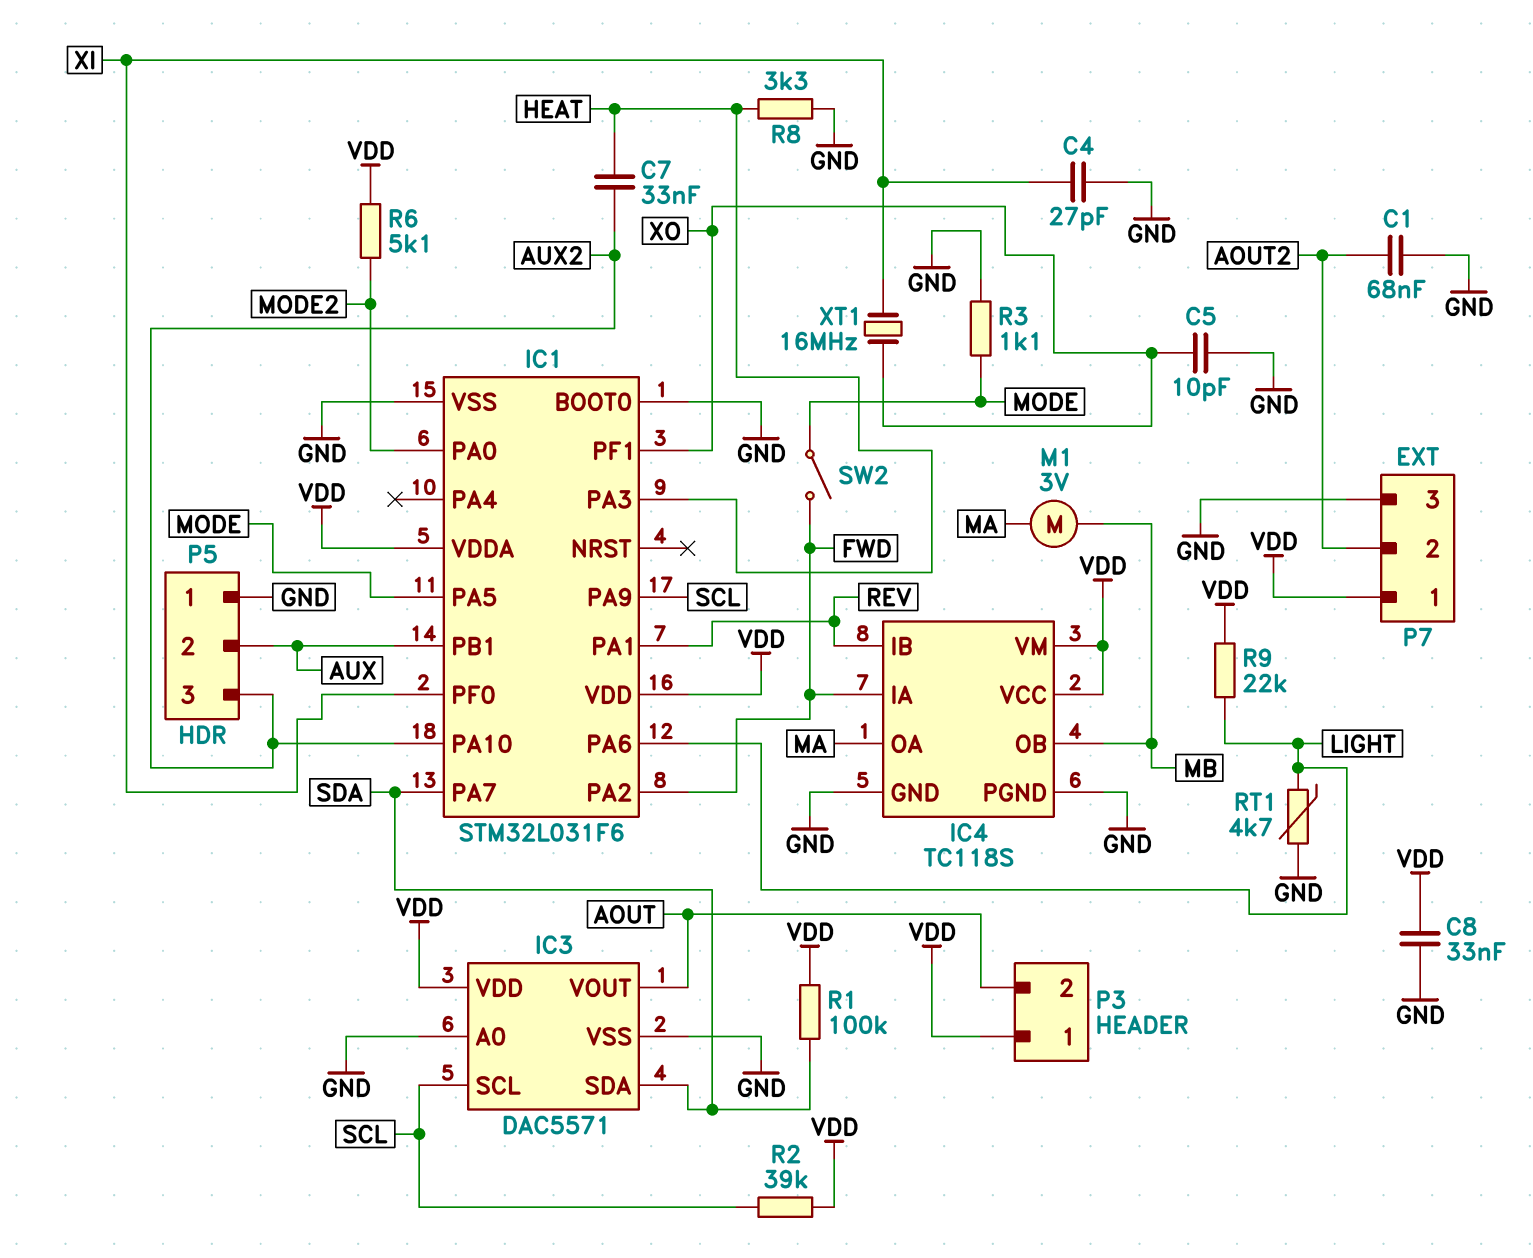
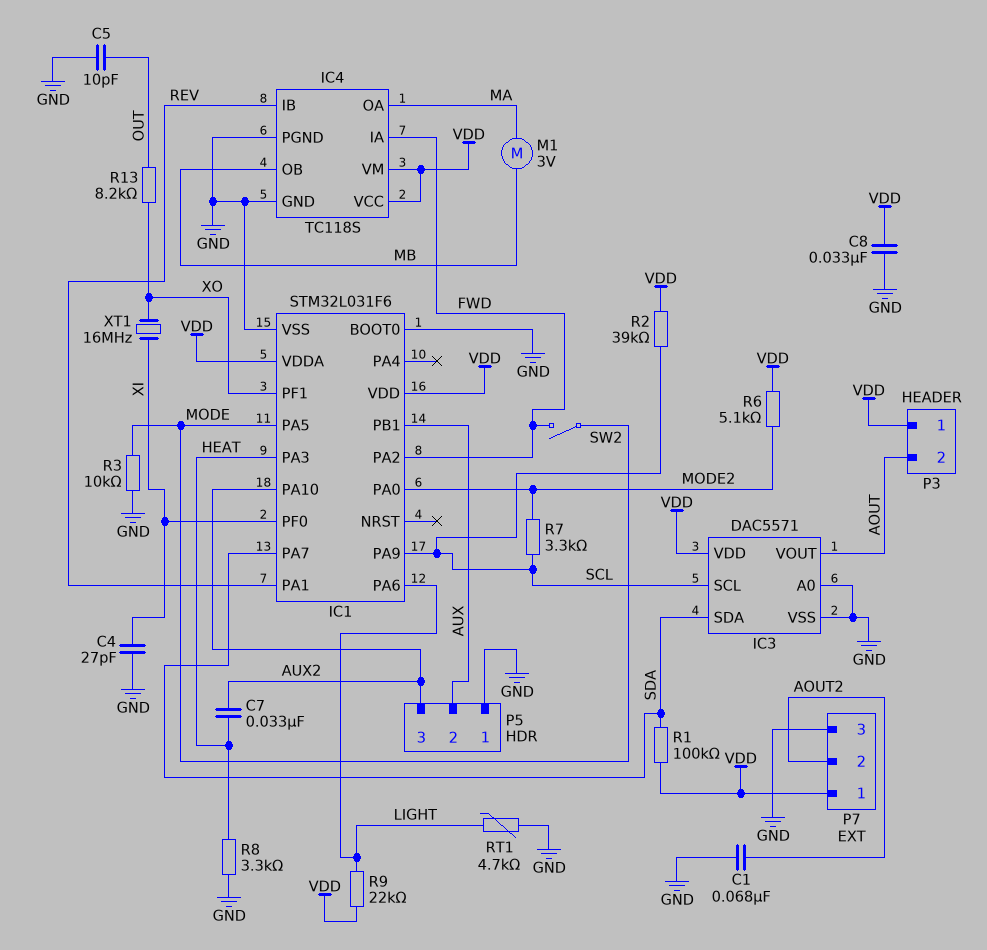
C5: 10pF (GND, XO) -> 10pF (GND, OUT)
R3: 1.1k (GND, MODE) -> 10k (GND, MODE)
R7: none -> 3.3k (MODE2, SCL)
R13: none -> 8.2k (OUT, XO)

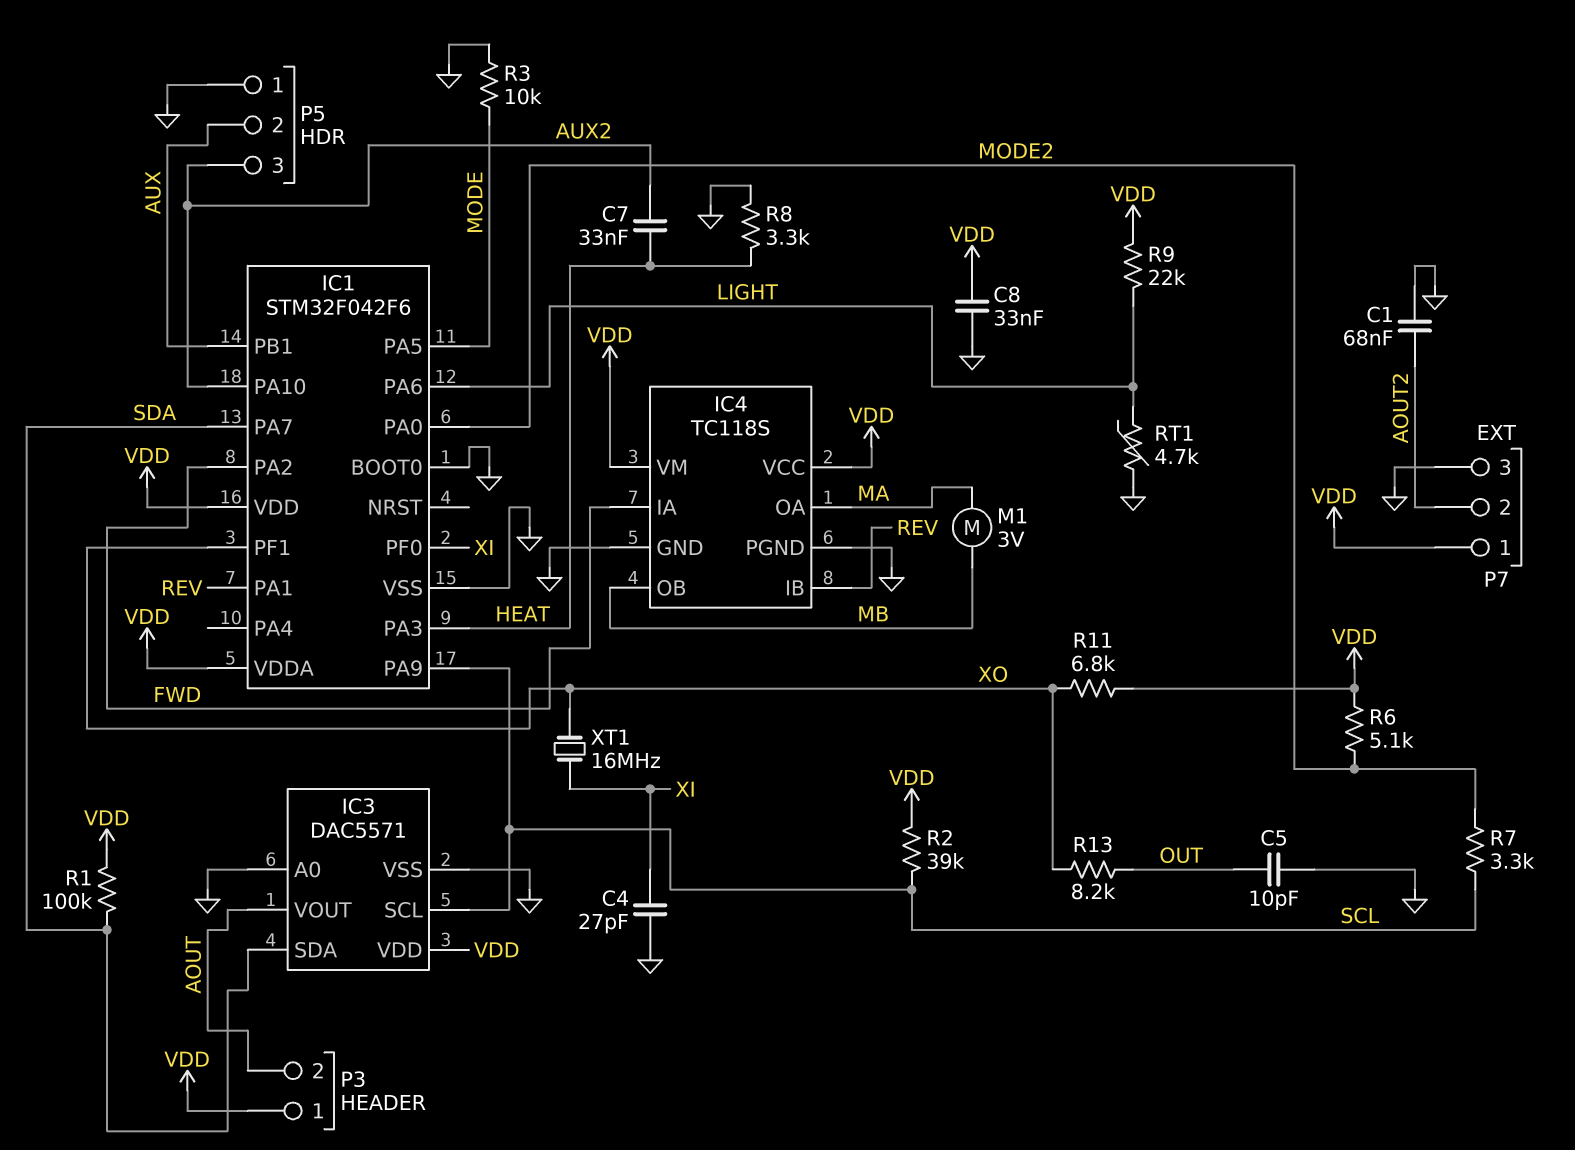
IC1: STM32L031F6 -> STM32F042F6
R11: none -> 6.8k (VDD, XO)
SW2: switch (FWD, MODE) -> none

